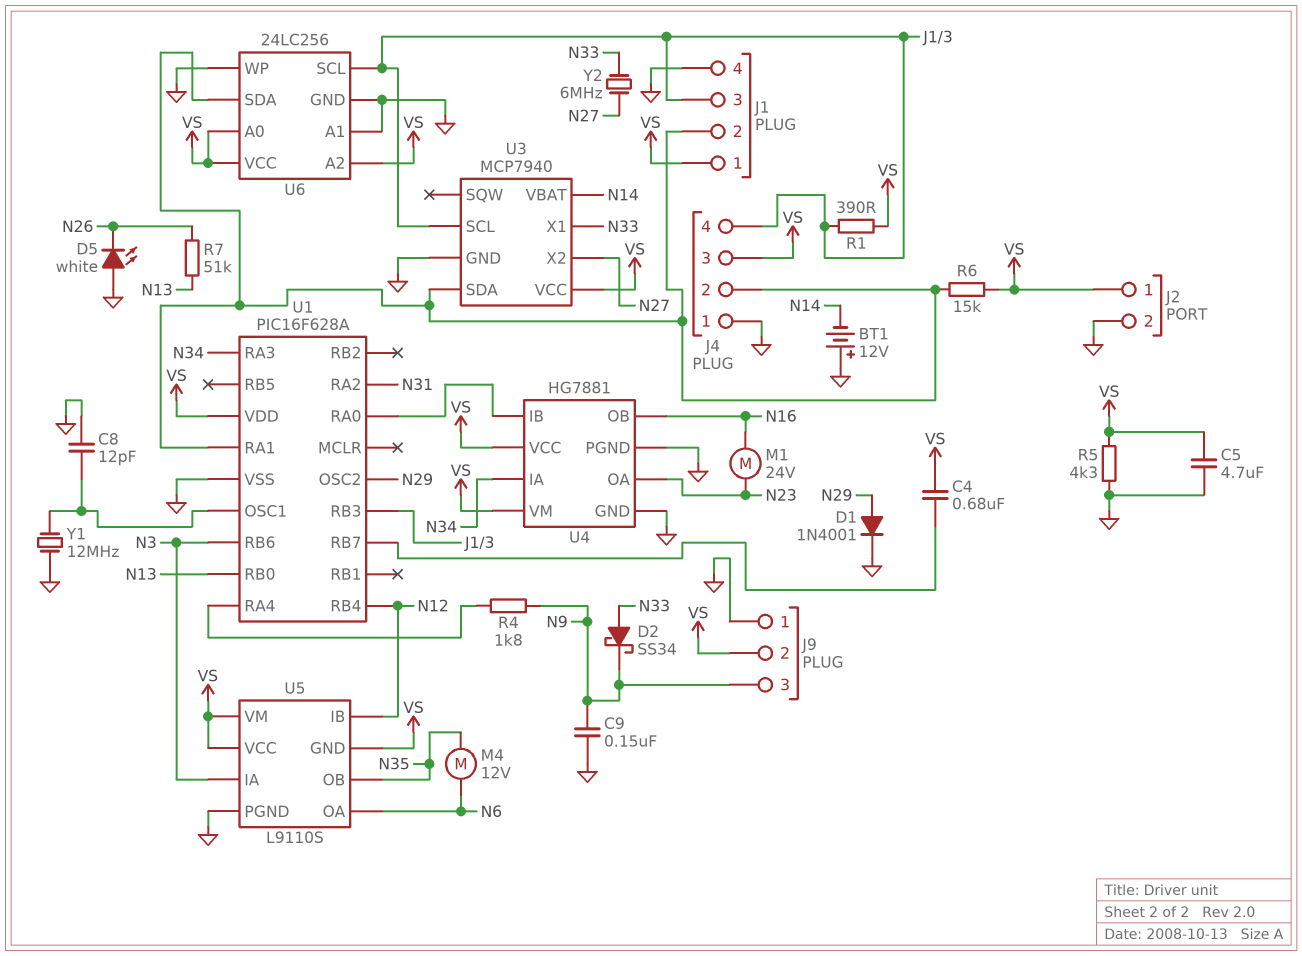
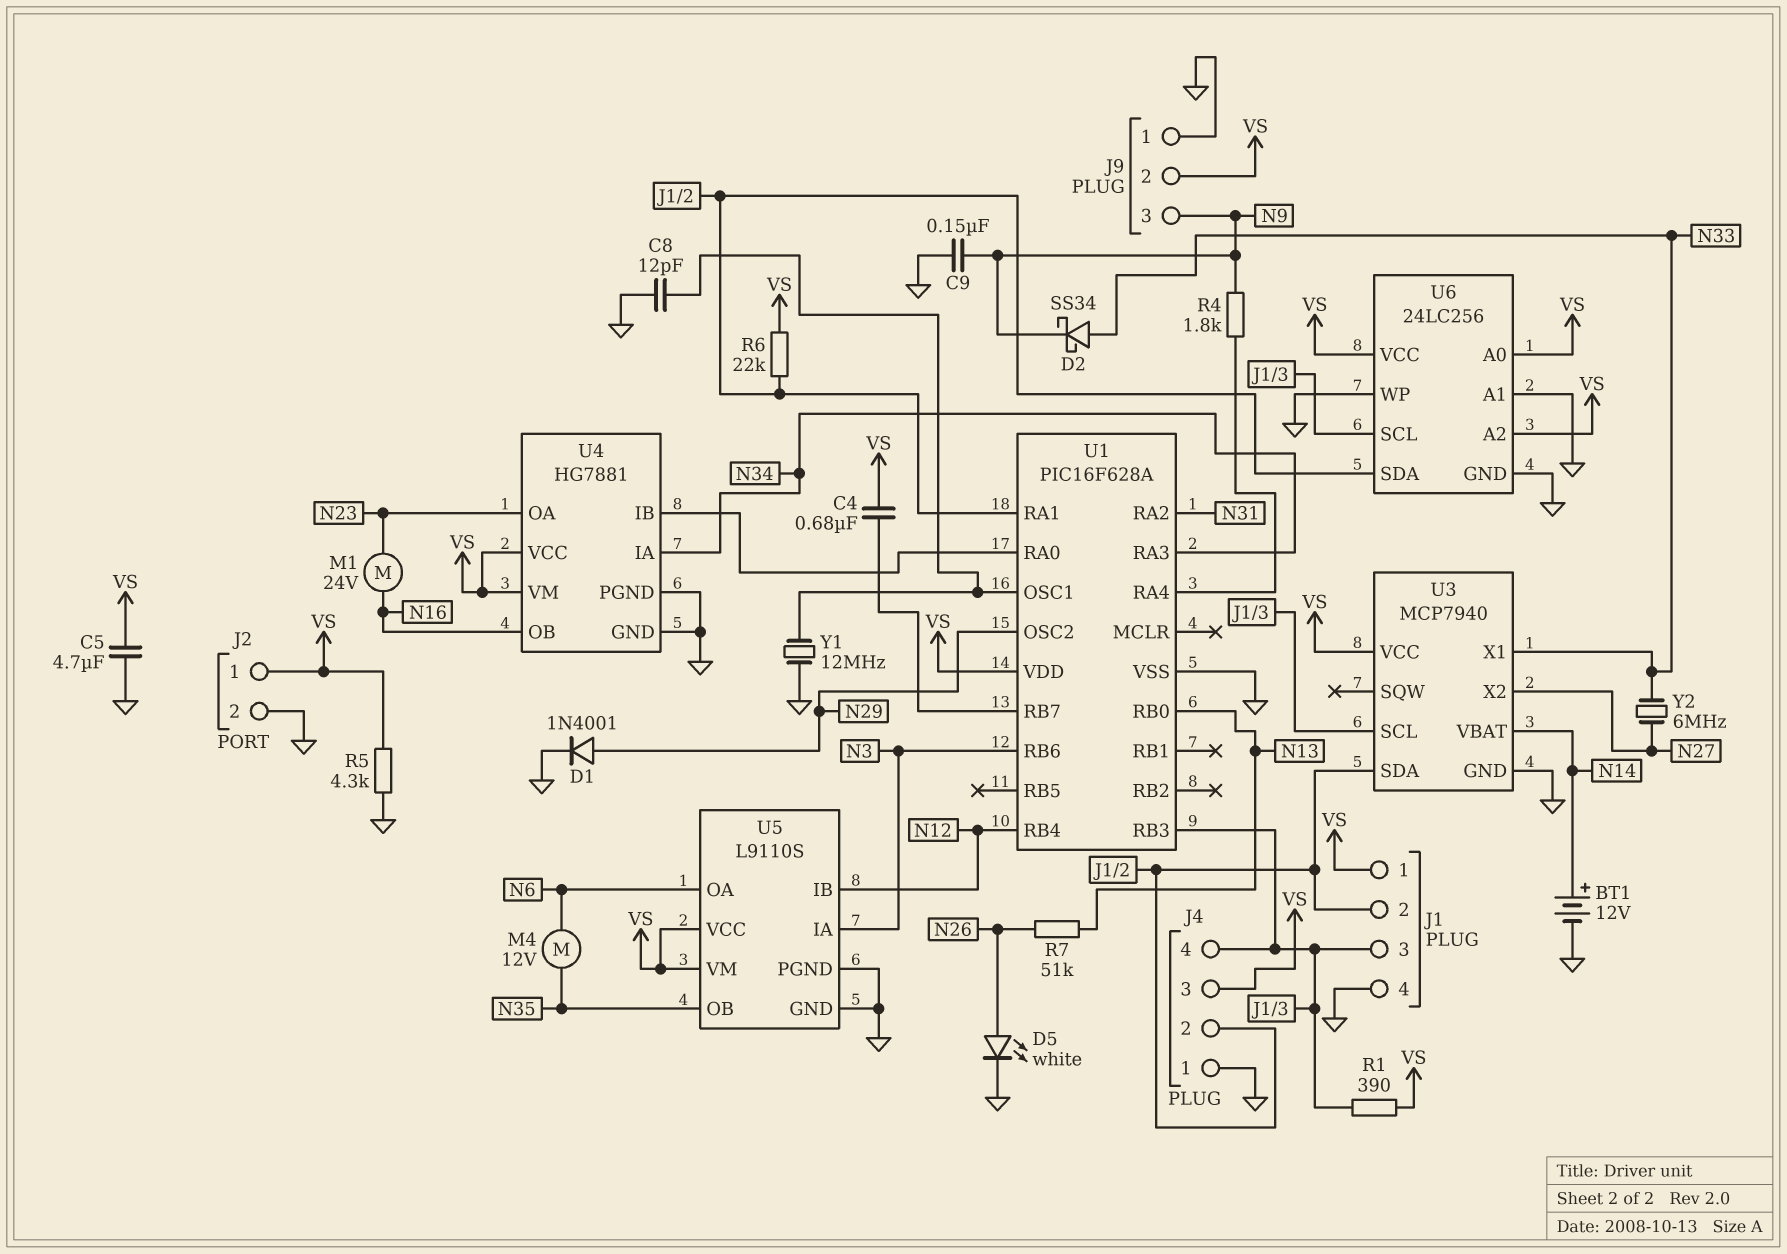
BT1: 12V (plus GND, minus N14) -> 12V (plus N14, minus GND)
D5: LED white (A GND, K N26) -> LED white (A N26, K GND)
R6: 15k (J1/2, VS) -> 22k (J1/2, VS)
U5 pin GND: VS -> GND

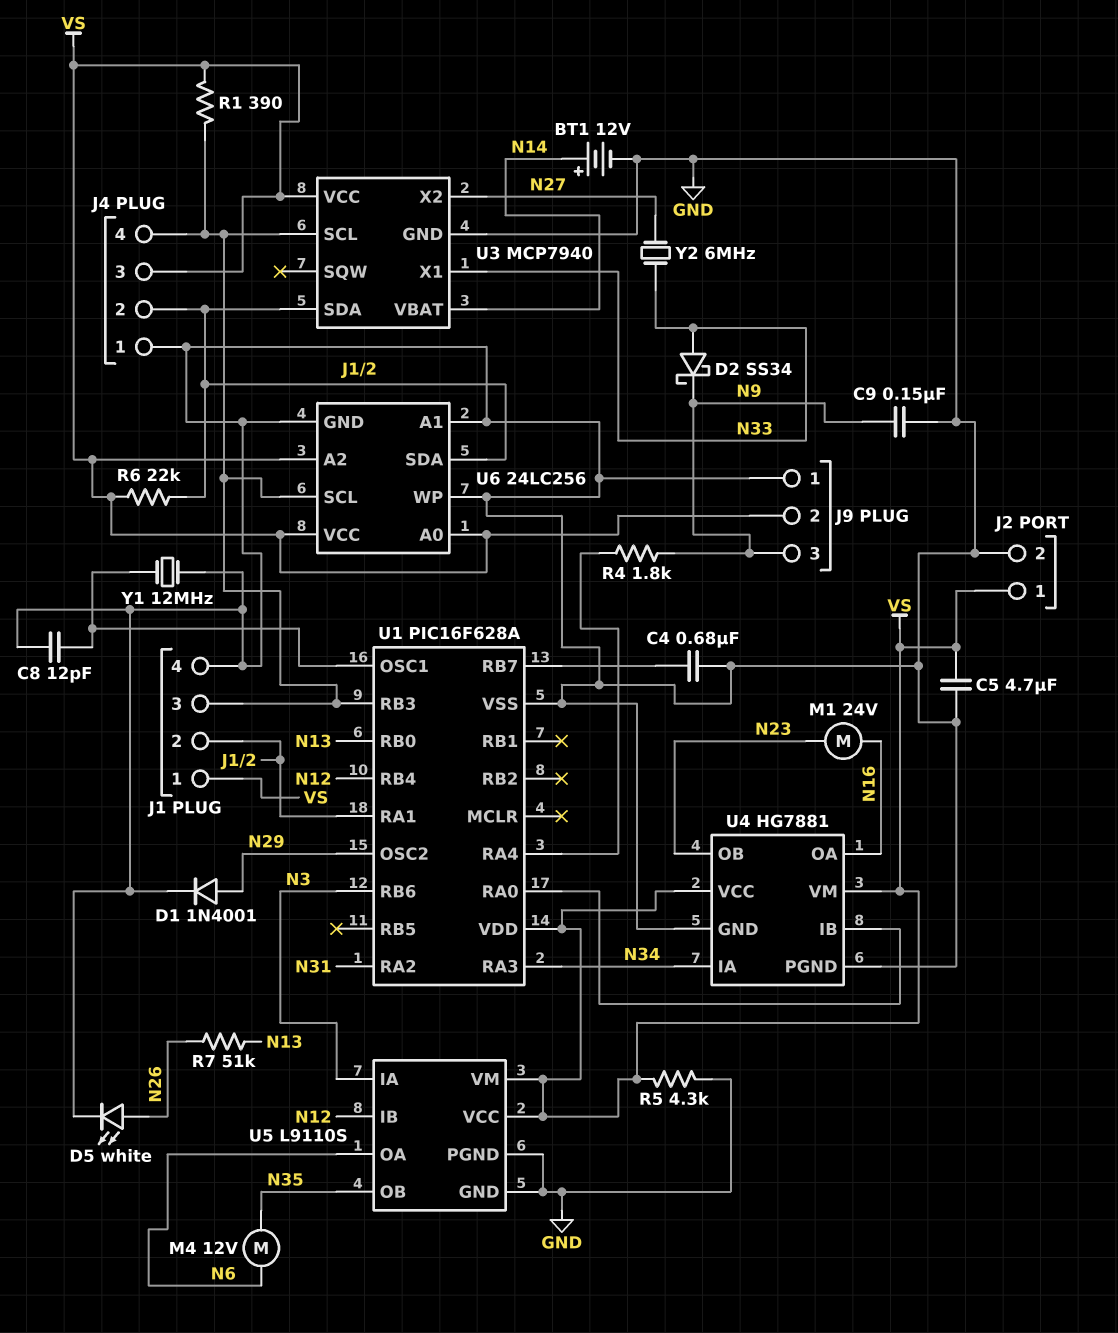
C4: 680nF (U1/RB7, VS) -> 680nF (GND, U1/RB7)
U4 pin OA: N23 -> N16
U4 pin OB: N16 -> N23

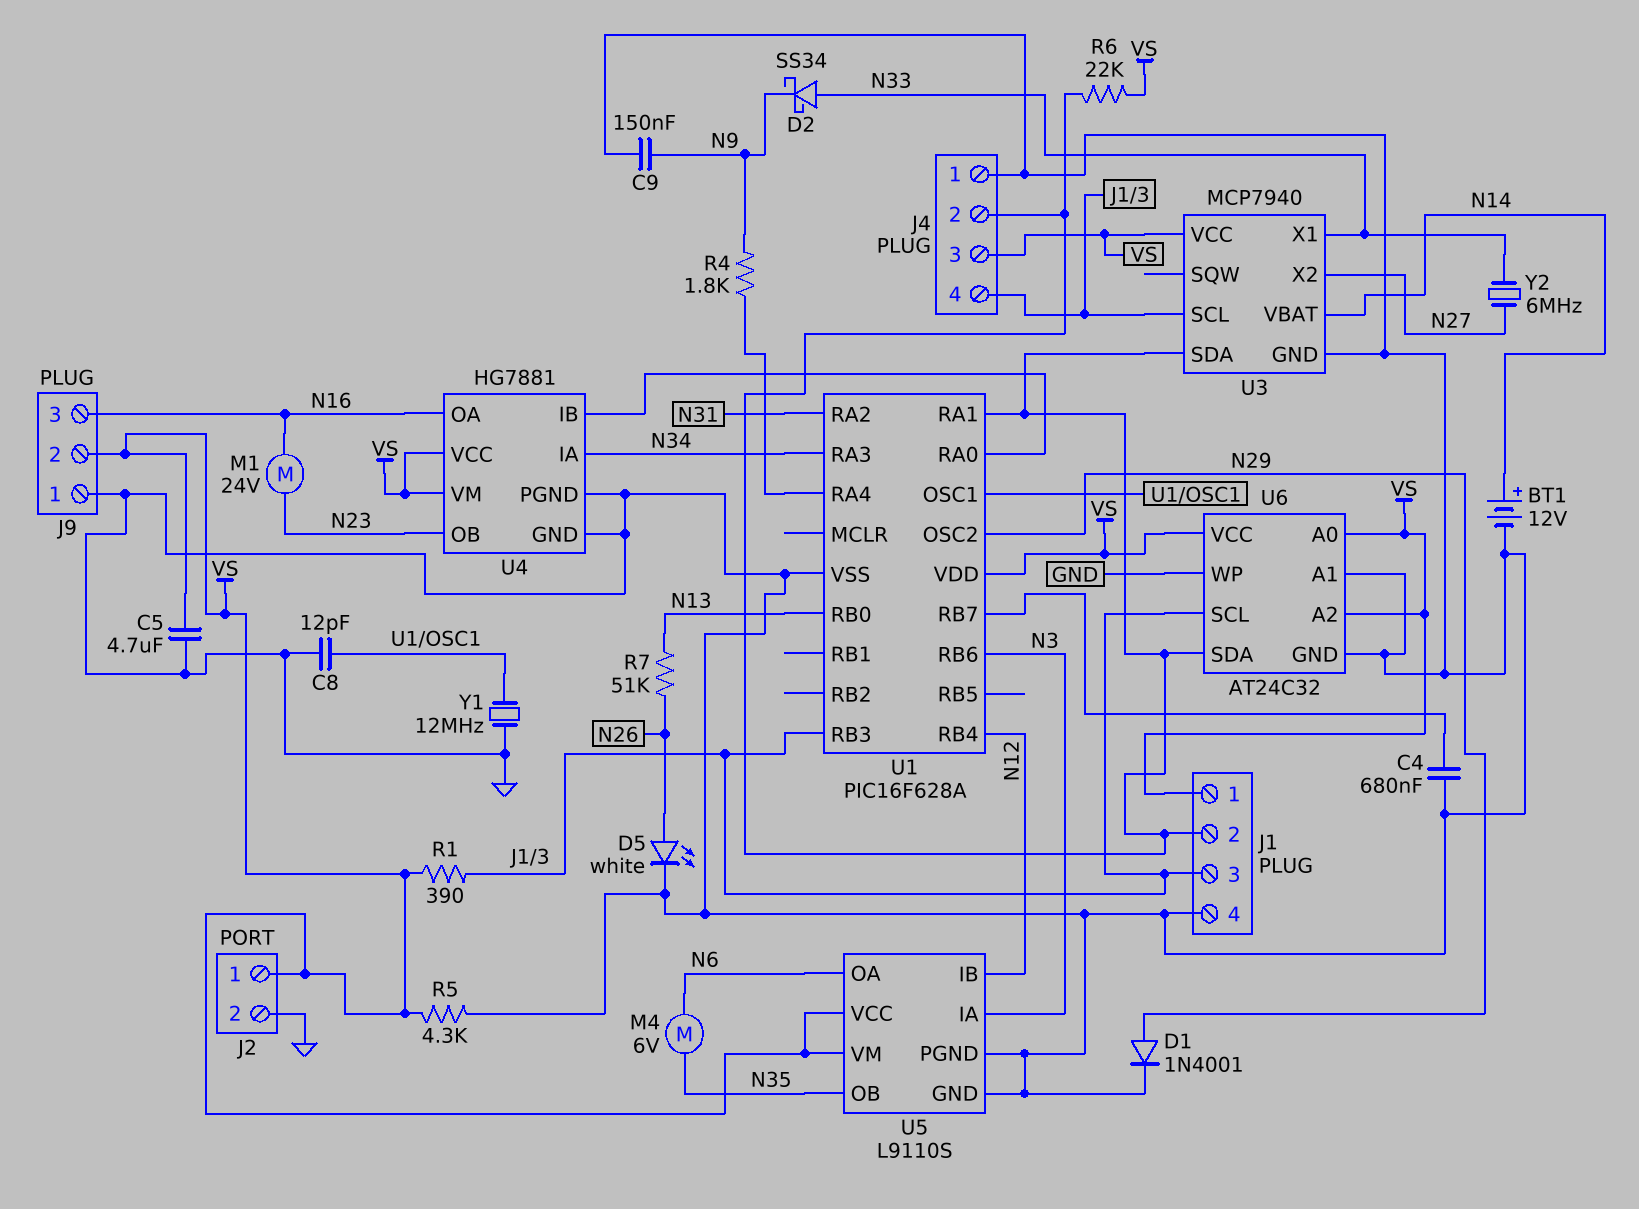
J9 pin 3: N9 -> N16
M4: motor 12V (N6, N35) -> motor 6V (N6, N35)
U6: 24LC256 -> AT24C32

